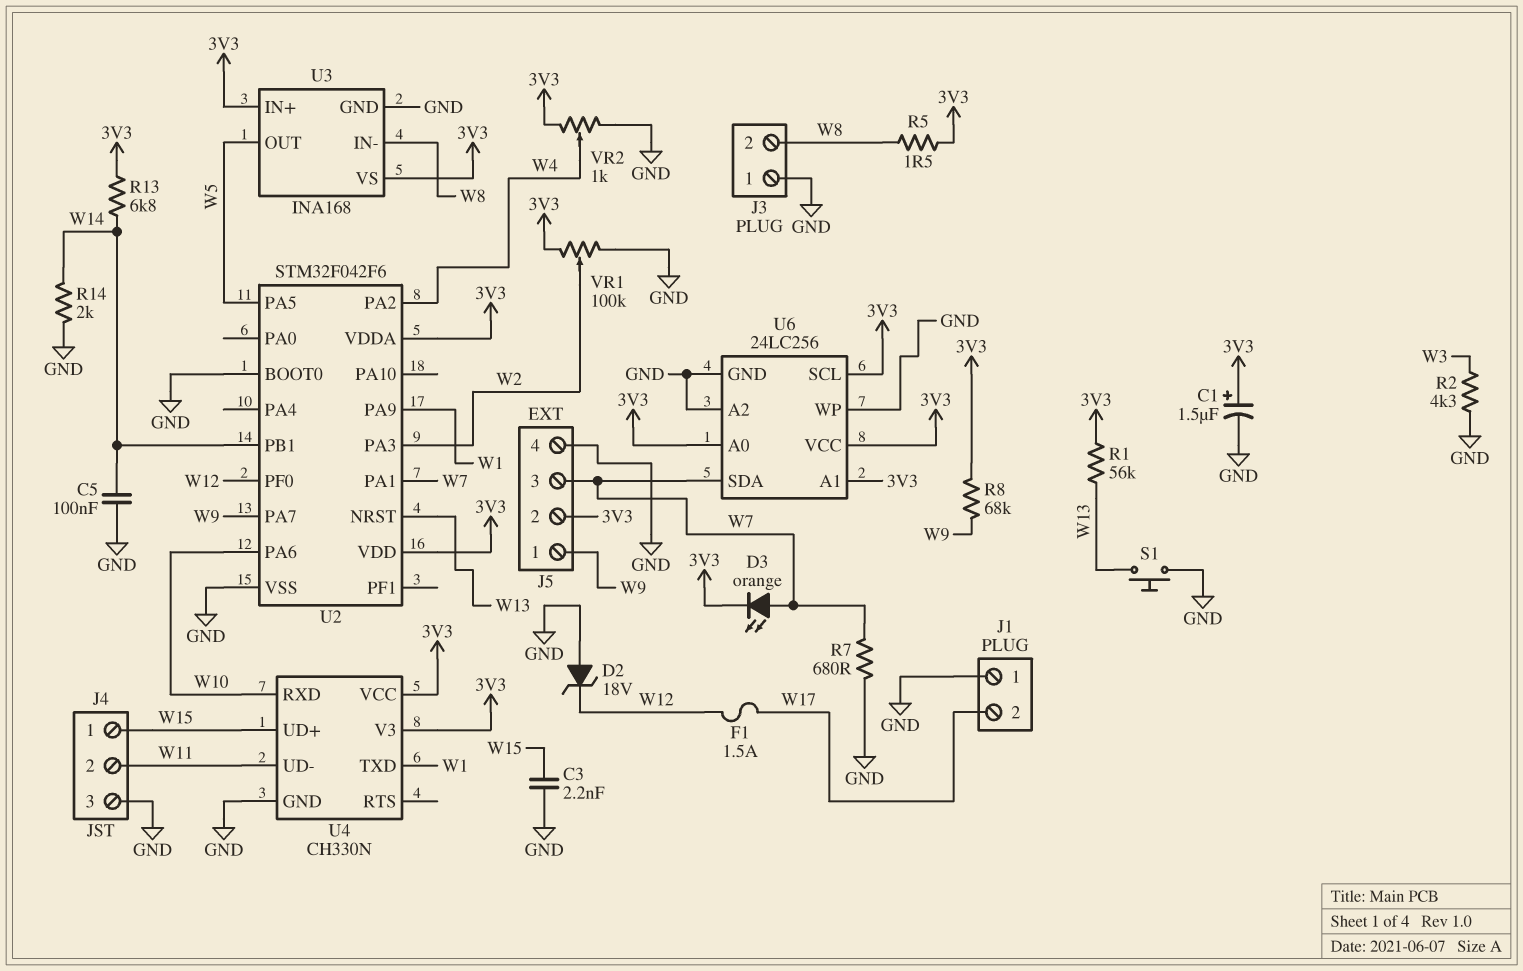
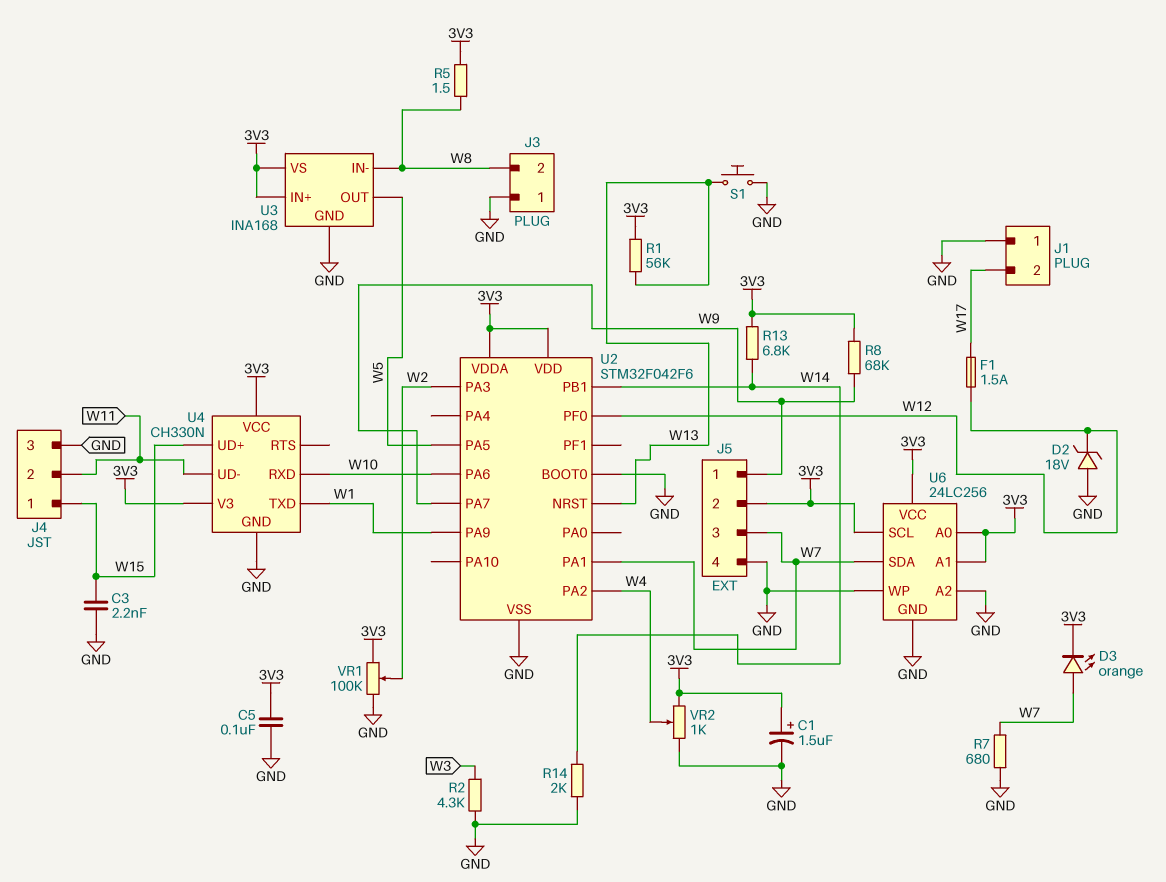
C5: 100nF (GND, W14) -> 100nF (3V3, GND)

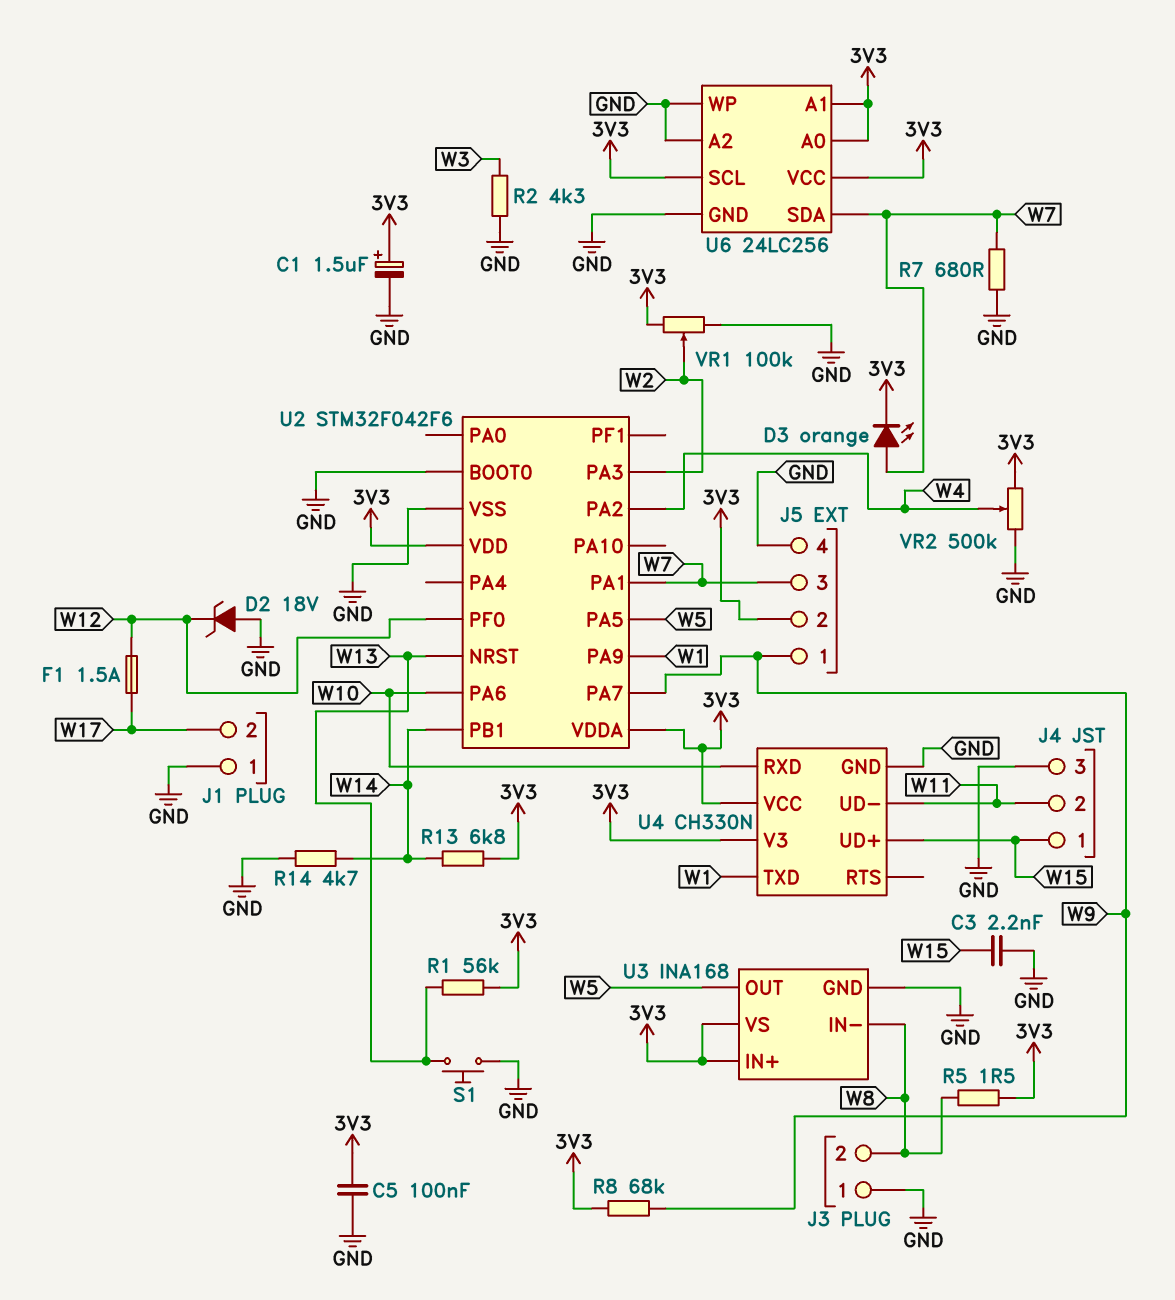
R14: 2k (GND, W14) -> 4.7k (GND, W14)
VR2: 1k (3V3, GND, wiper W4) -> 500k (3V3, GND, wiper W4)

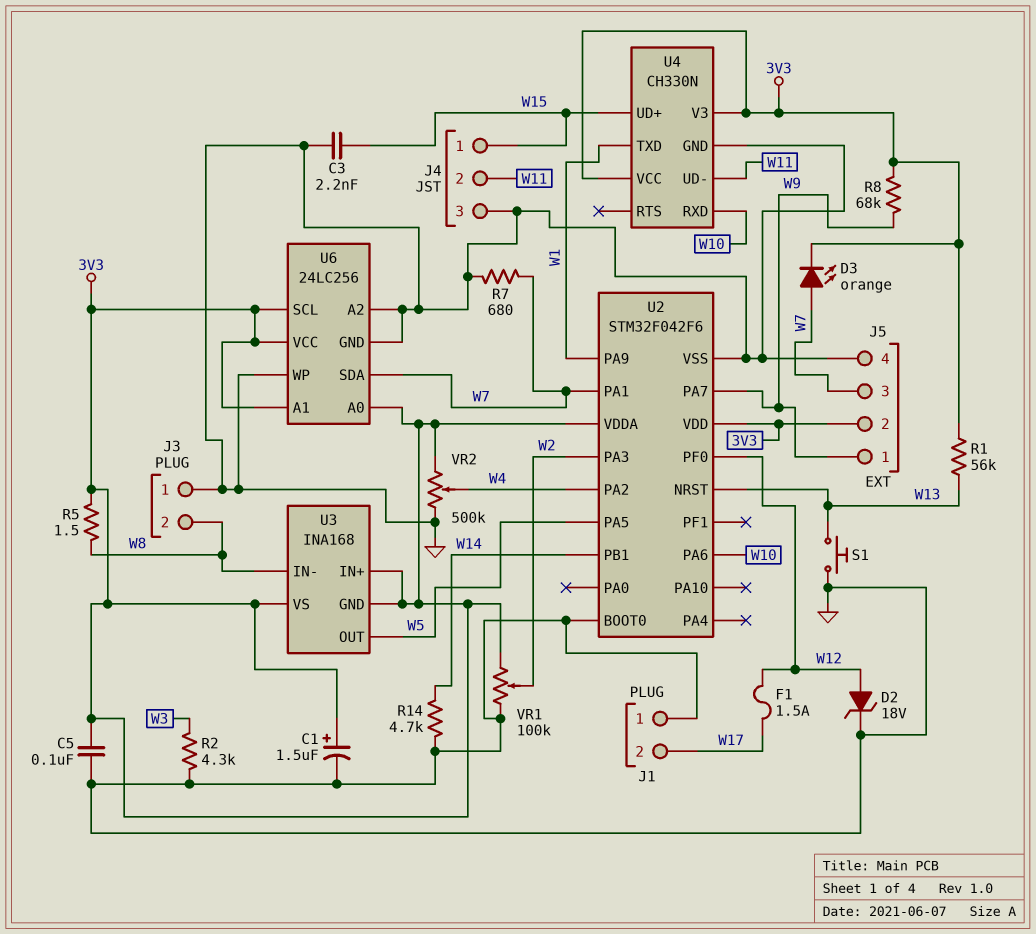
D2: zener 18V (A GND, K W12) -> zener 18V (A W12, K GND)
R13: 6.8k (3V3, W14) -> none
U3 pin GND: GND -> 3V3

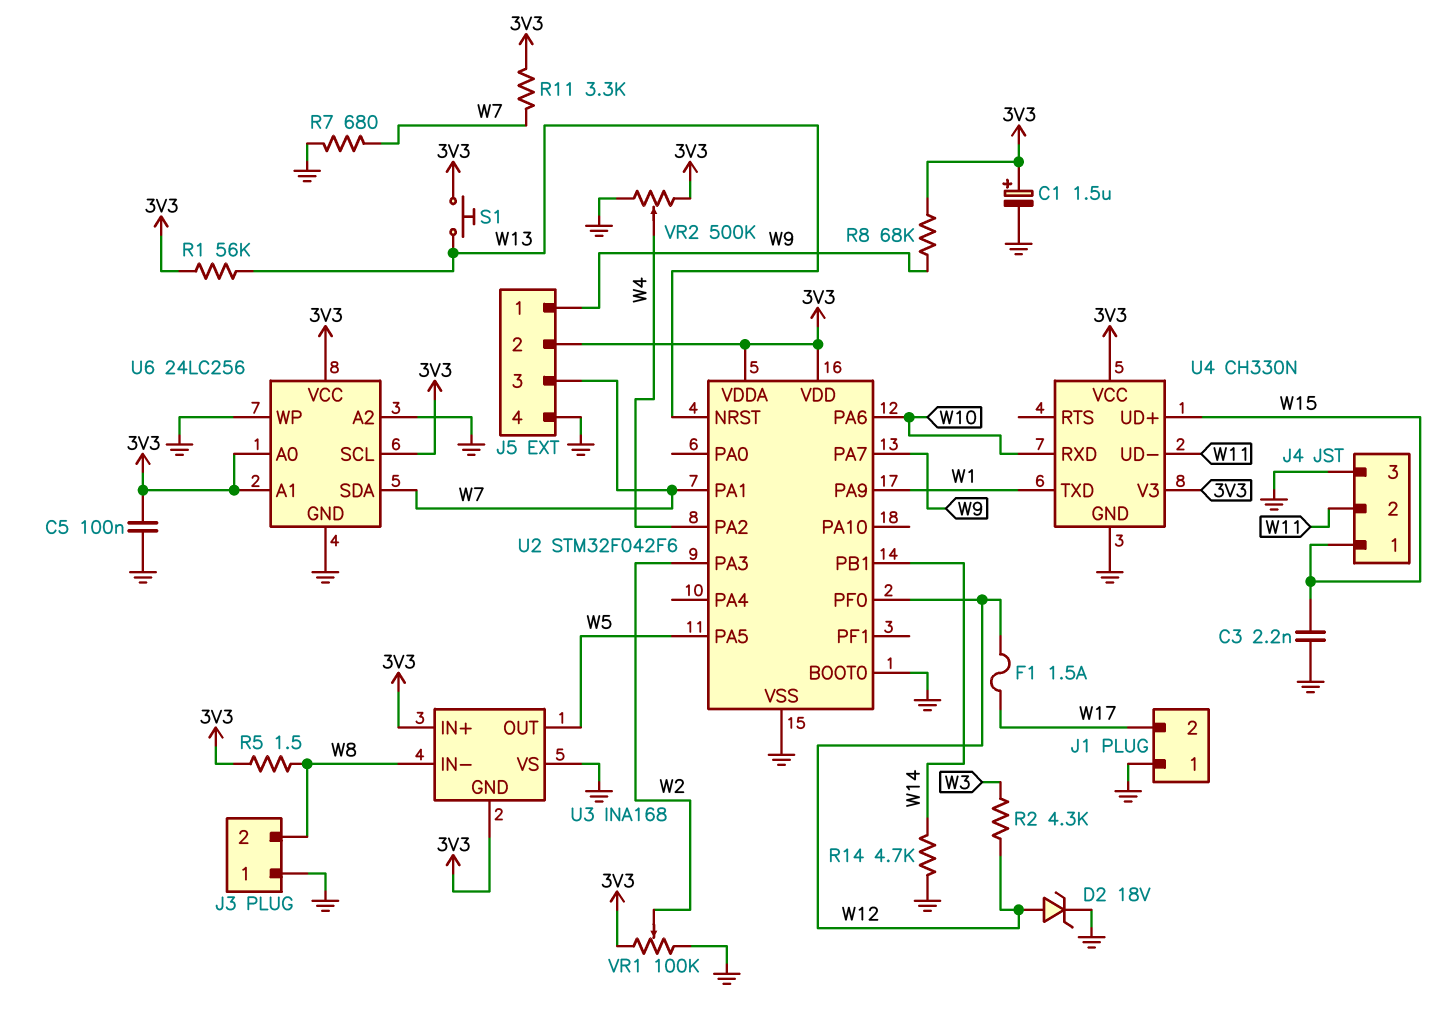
D3: LED orange (A W7, K 3V3) -> none
R2: 4.3k (GND, W3) -> 4.3k (W3, W12)
R11: none -> 3.3k (3V3, W7)
S1: button (GND, W13) -> button (3V3, W13)
U3 pin VS: 3V3 -> GND

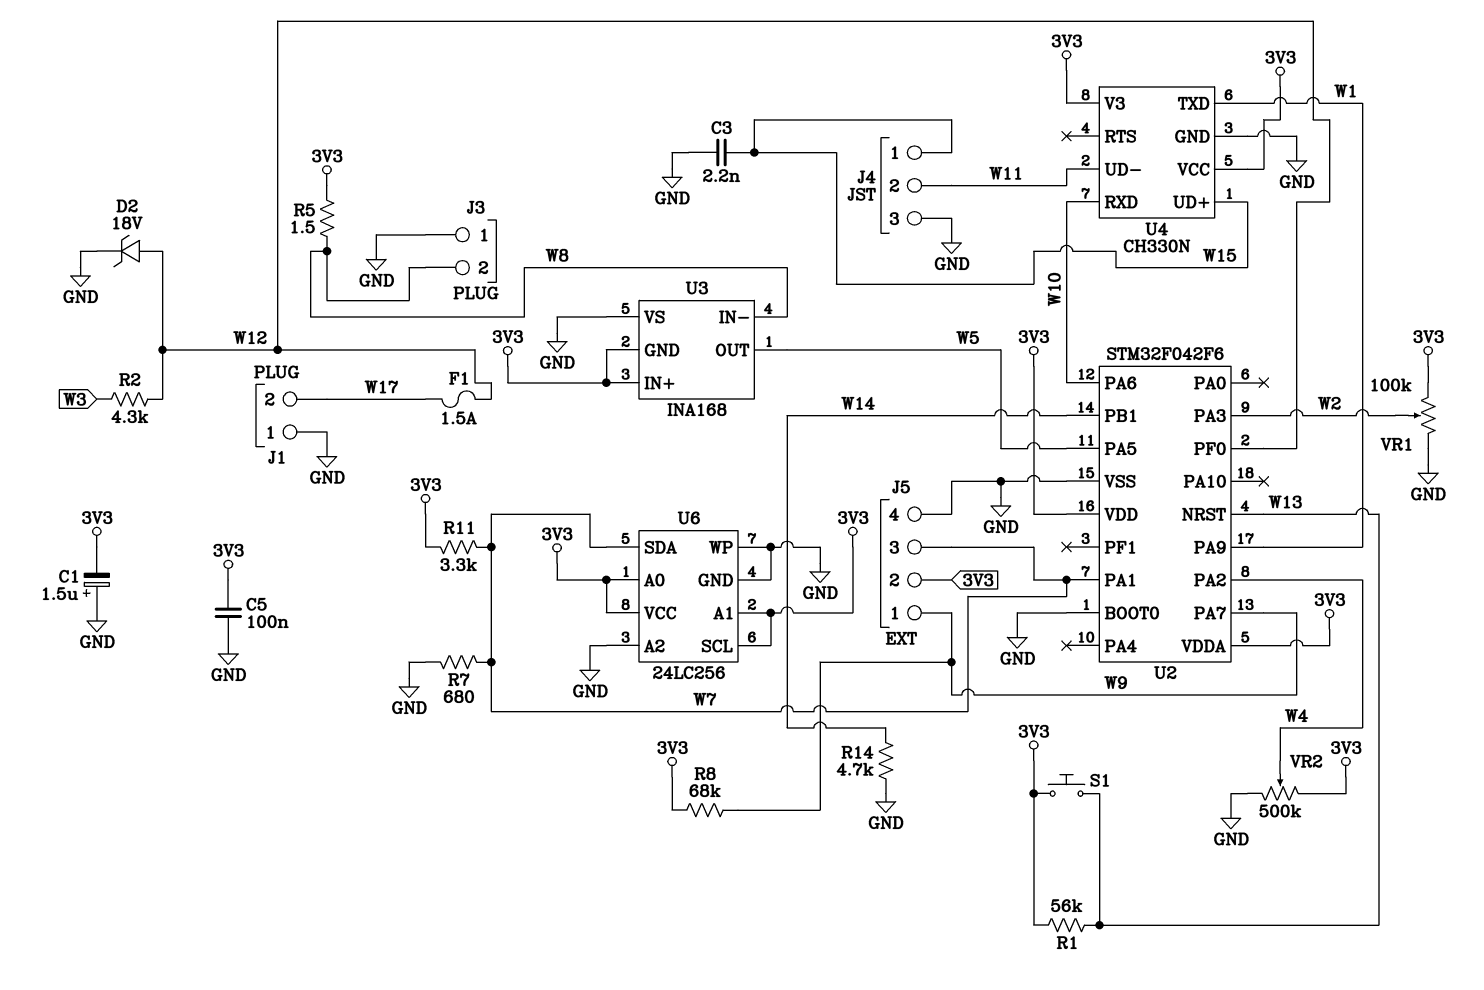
C1: 1.5uF (plus 3V3, minus GND) -> 1.5uF (plus GND, minus 3V3)

